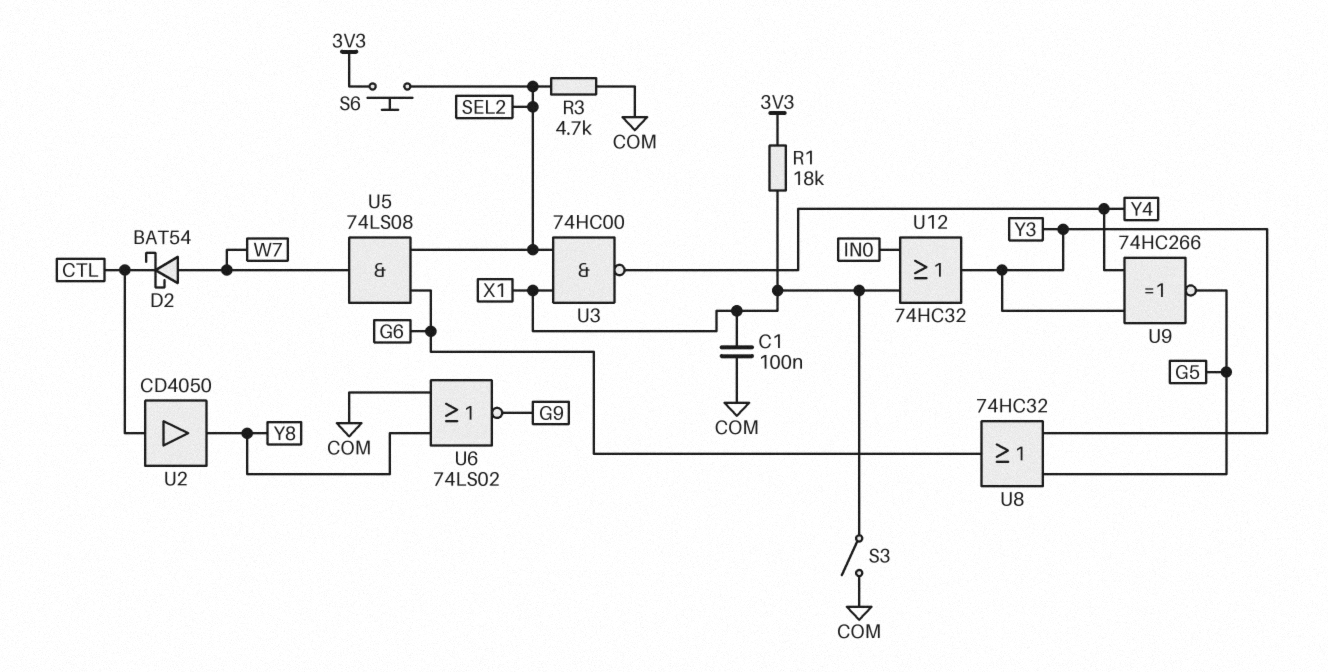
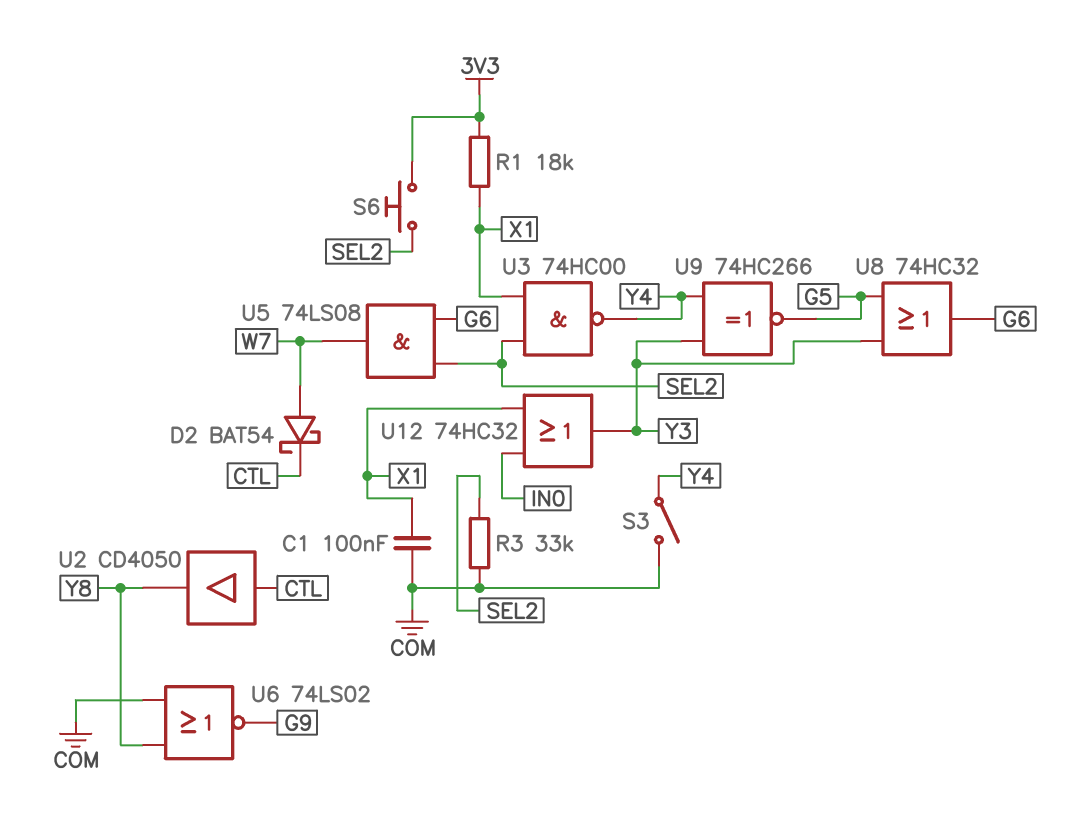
R3: 4.7k (COM, SEL2) -> 33k (COM, SEL2)
S3: switch (COM, X1) -> switch (COM, Y4)

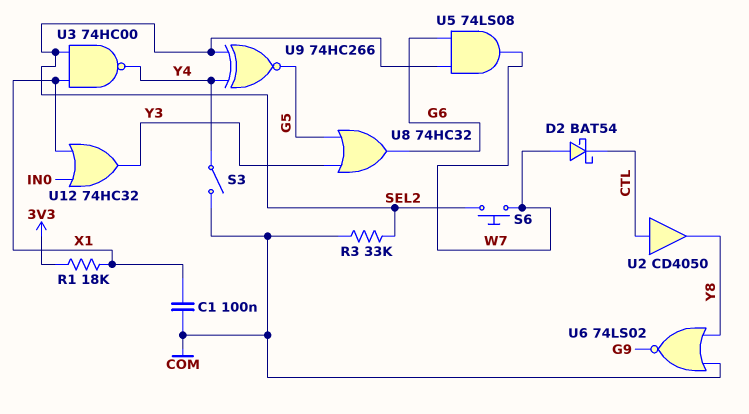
S6: button (3V3, SEL2) -> button (SEL2, W7)
U9: XNOR 74HC266 (in Y3, in Y4, out G5) -> XNOR 74HC266 (in SEL2, in Y4, out G5)

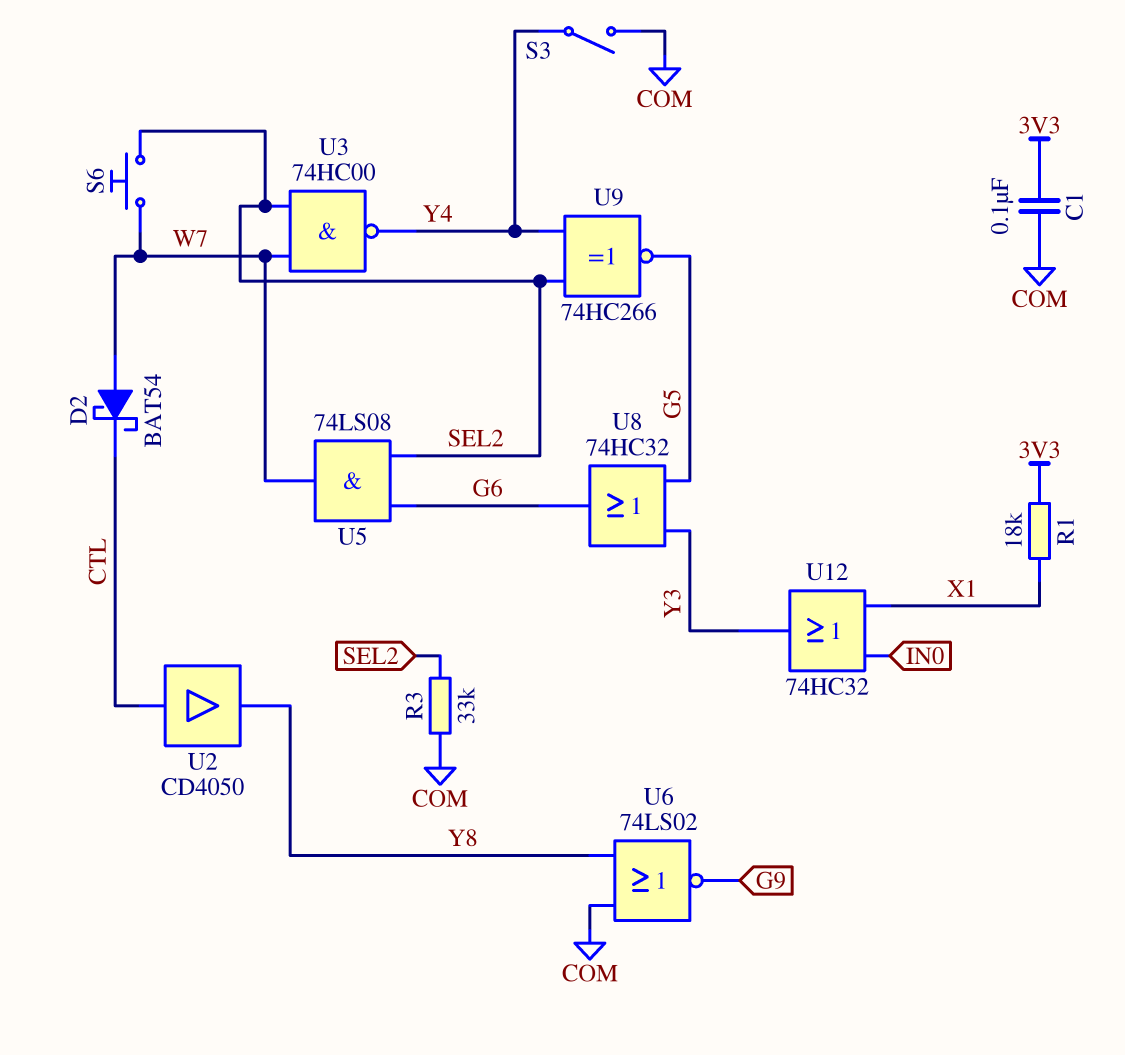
C1: 100nF (COM, X1) -> 100nF (3V3, COM)
U3: NAND 74HC00 (in SEL2, in X1, out Y4) -> NAND 74HC00 (in SEL2, in W7, out Y4)

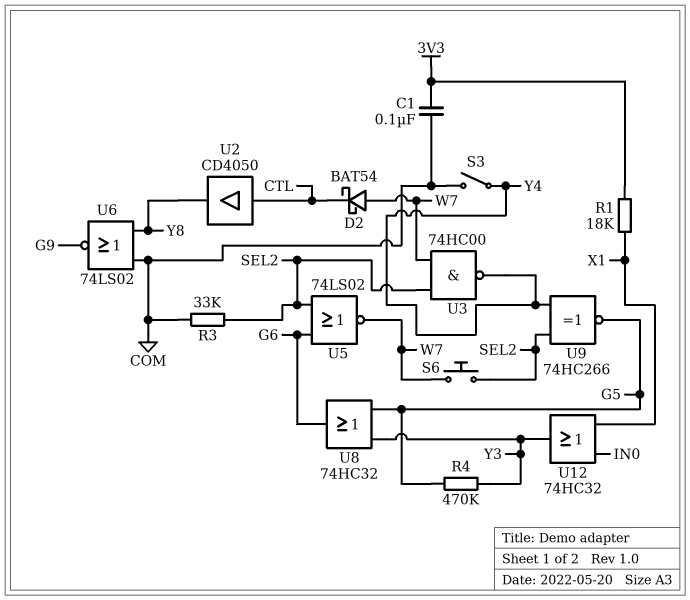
R4: none -> 470k (G5, Y3)
U5: AND 74LS08 (in G6, in SEL2, out W7) -> NOR 74LS02 (in G6, in SEL2, out W7)

